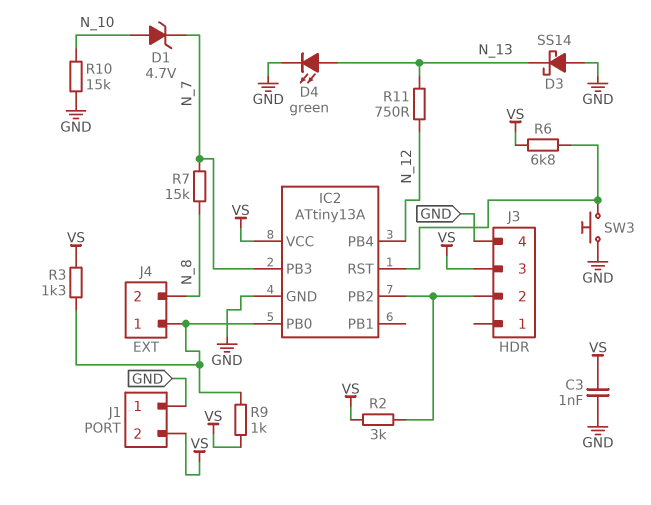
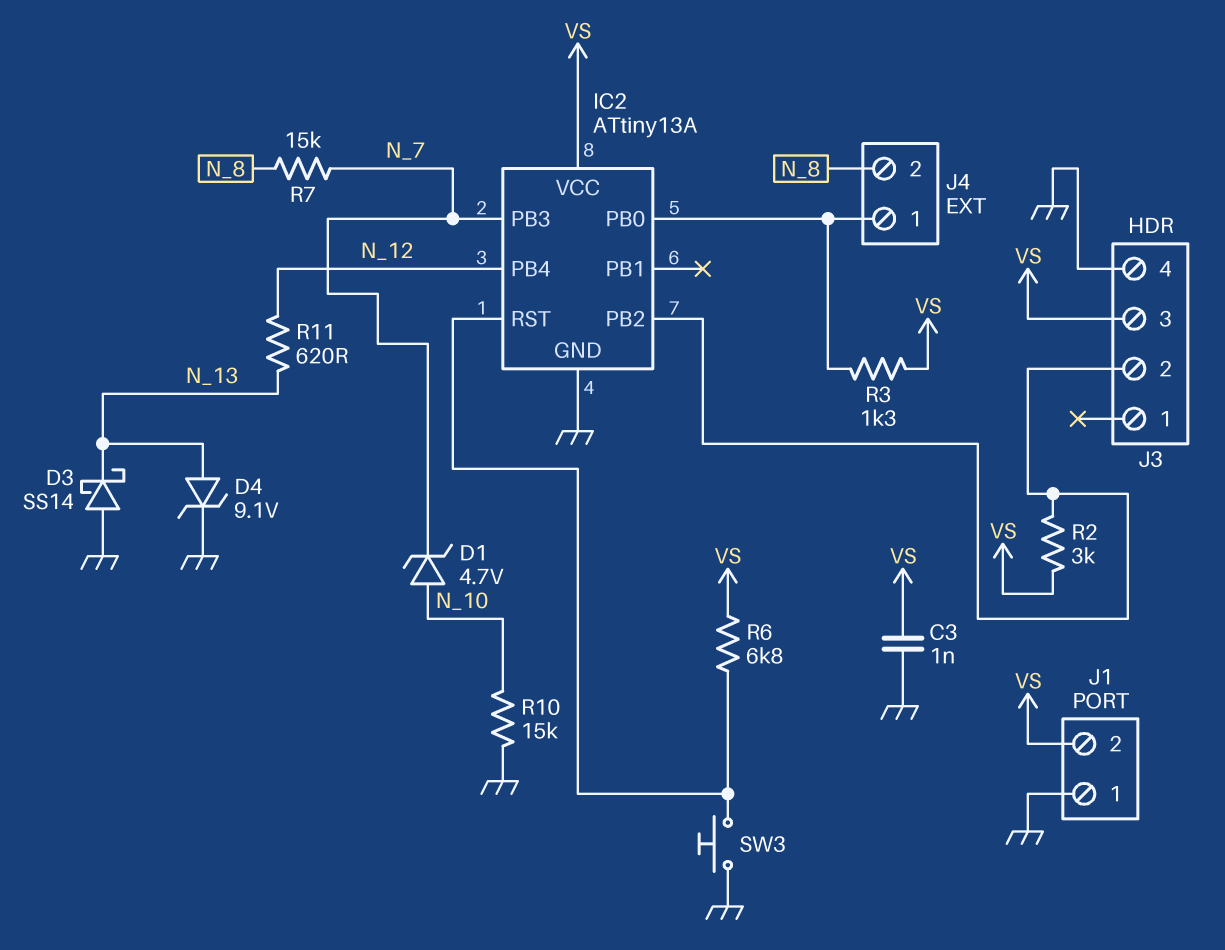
D4: LED green (A N_13, K GND) -> zener 9.1V (A N_13, K GND)
R9: 1k (IC2/PB0, VS) -> none
R11: 750 (N_12, N_13) -> 620 (N_12, N_13)

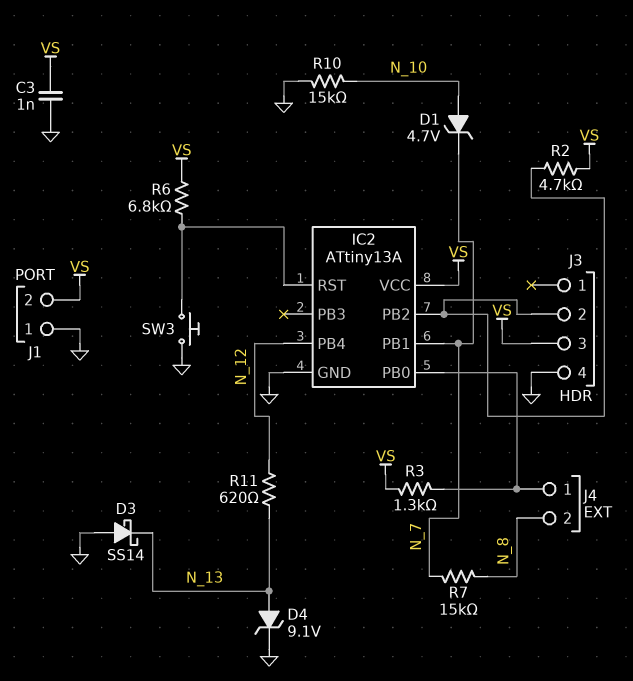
IC2 pin PB1: none -> N_7
IC2 pin PB3: N_7 -> none
R2: 3k (IC2/PB2, VS) -> 4.7k (IC2/PB2, VS)

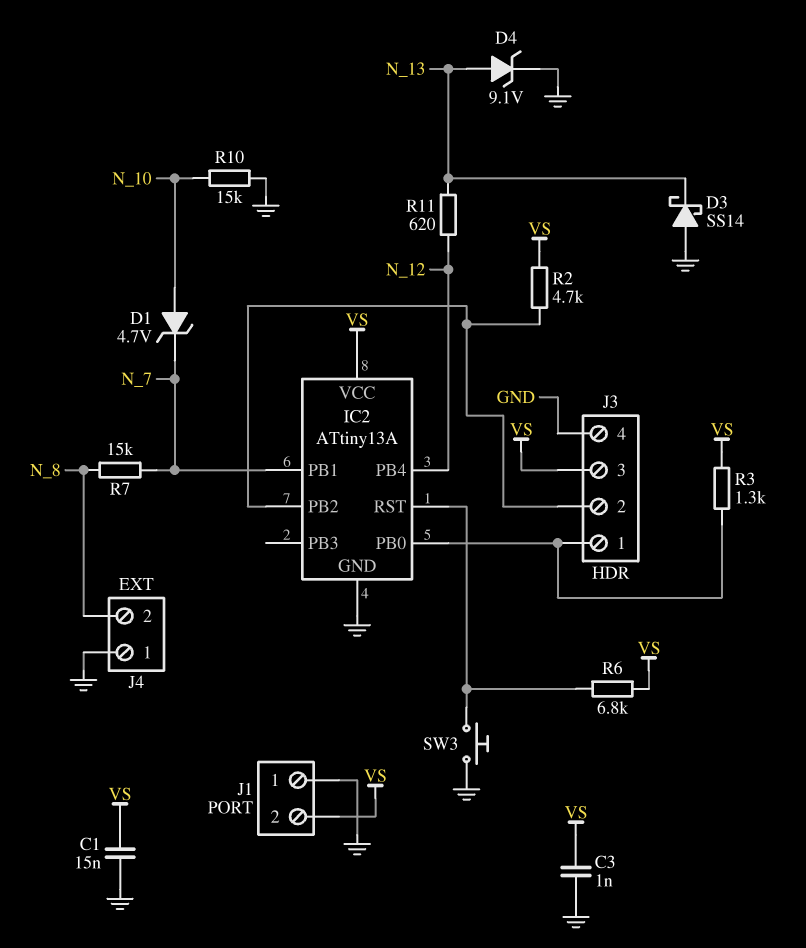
C1: none -> 15nF (GND, VS)
J3 pin 1: none -> IC2/PB0
J4 pin 1: IC2/PB0 -> GND

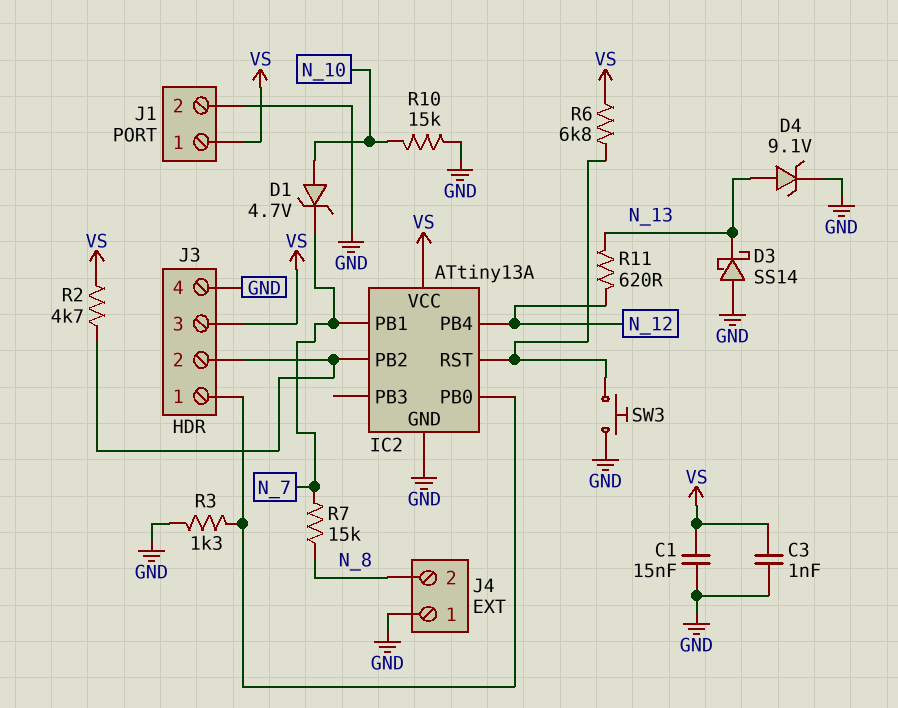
J1 pin 1: GND -> VS
J1 pin 2: VS -> GND
R3: 1.3k (IC2/PB0, VS) -> 1.3k (GND, IC2/PB0)

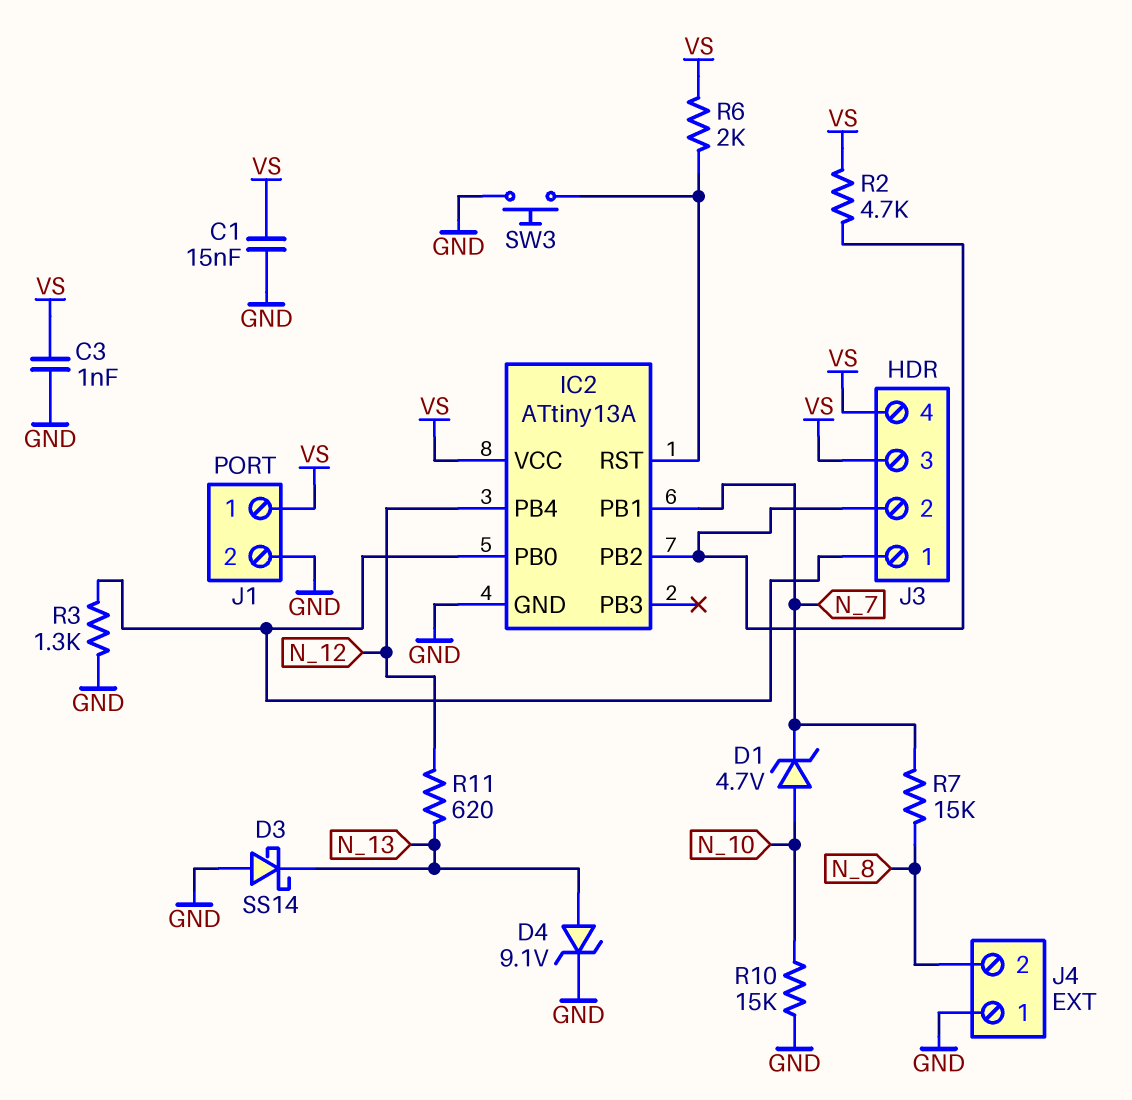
J3 pin 4: GND -> VS
R6: 6.8k (IC2/RST, VS) -> 2k (IC2/RST, VS)

